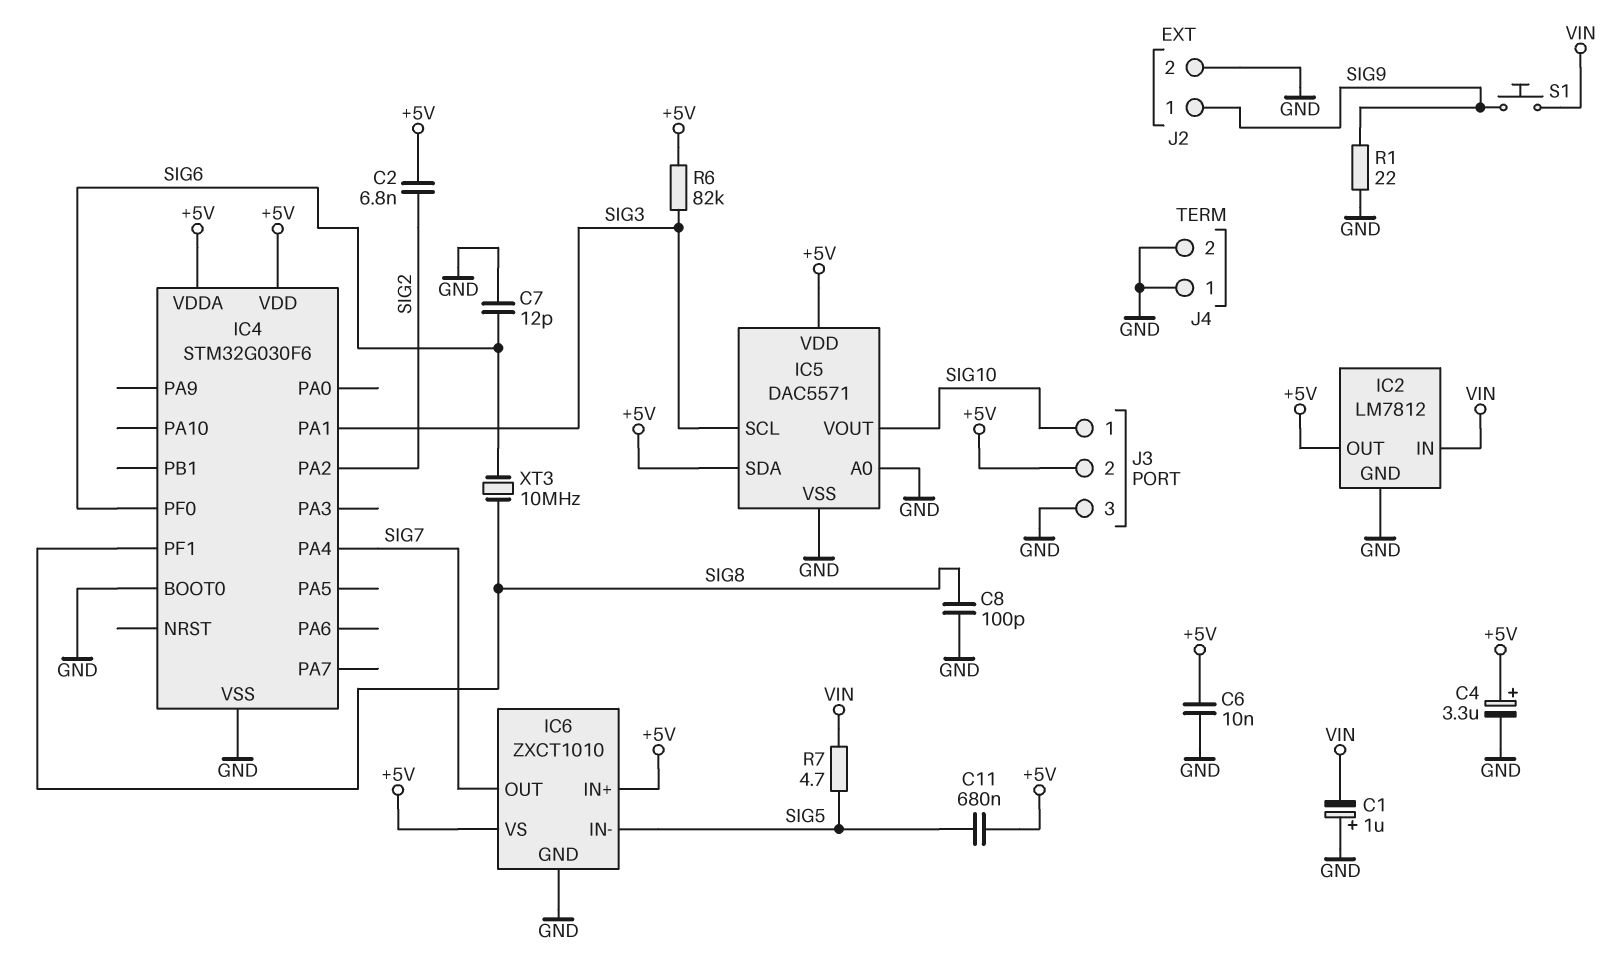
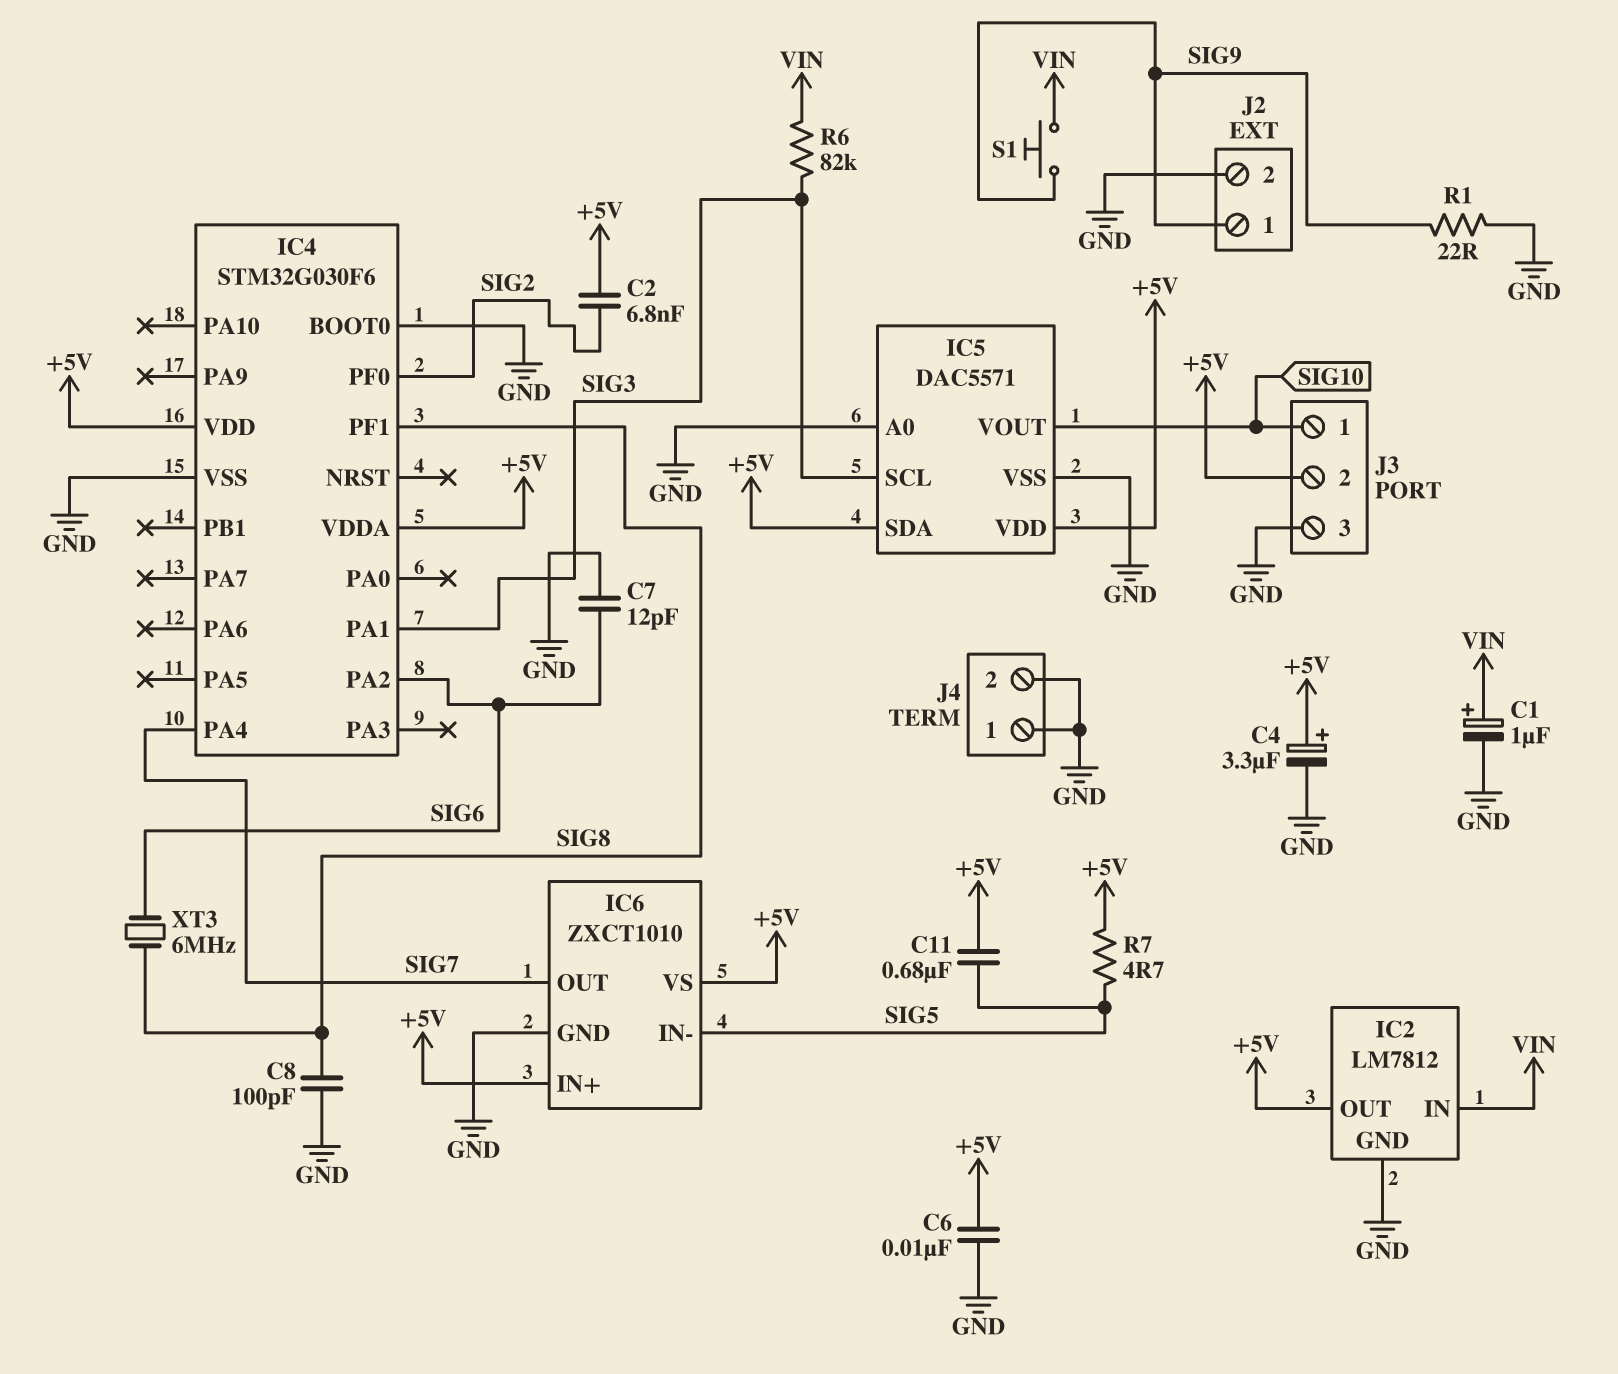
C1: 1uF (plus GND, minus VIN) -> 1uF (plus VIN, minus GND)
IC4 pin PA2: SIG2 -> SIG6
IC4 pin PF0: SIG6 -> SIG2
R6: 82k (+5V, SIG3) -> 82k (SIG3, VIN)
R7: 4.7 (SIG5, VIN) -> 4.7 (+5V, SIG5)
XT3: 10MHz (SIG6, SIG8) -> 6MHz (SIG6, SIG8)

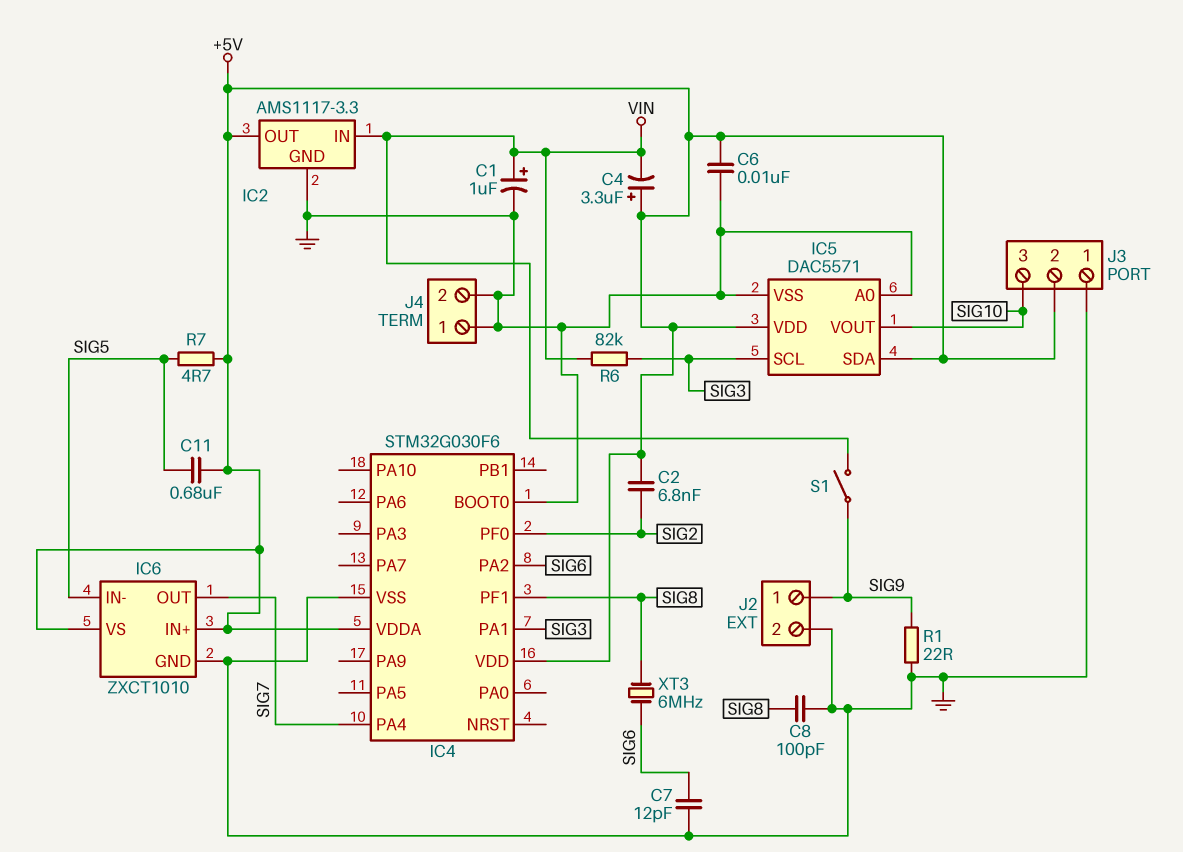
C4: 3.3uF (plus +5V, minus GND) -> 3.3uF (plus +5V, minus VIN)
IC2: LM7812 -> AMS1117-3.3
J3 pin 1: SIG10 -> GND
J3 pin 3: GND -> SIG10
S1: button (SIG9, VIN) -> switch (SIG9, VIN)

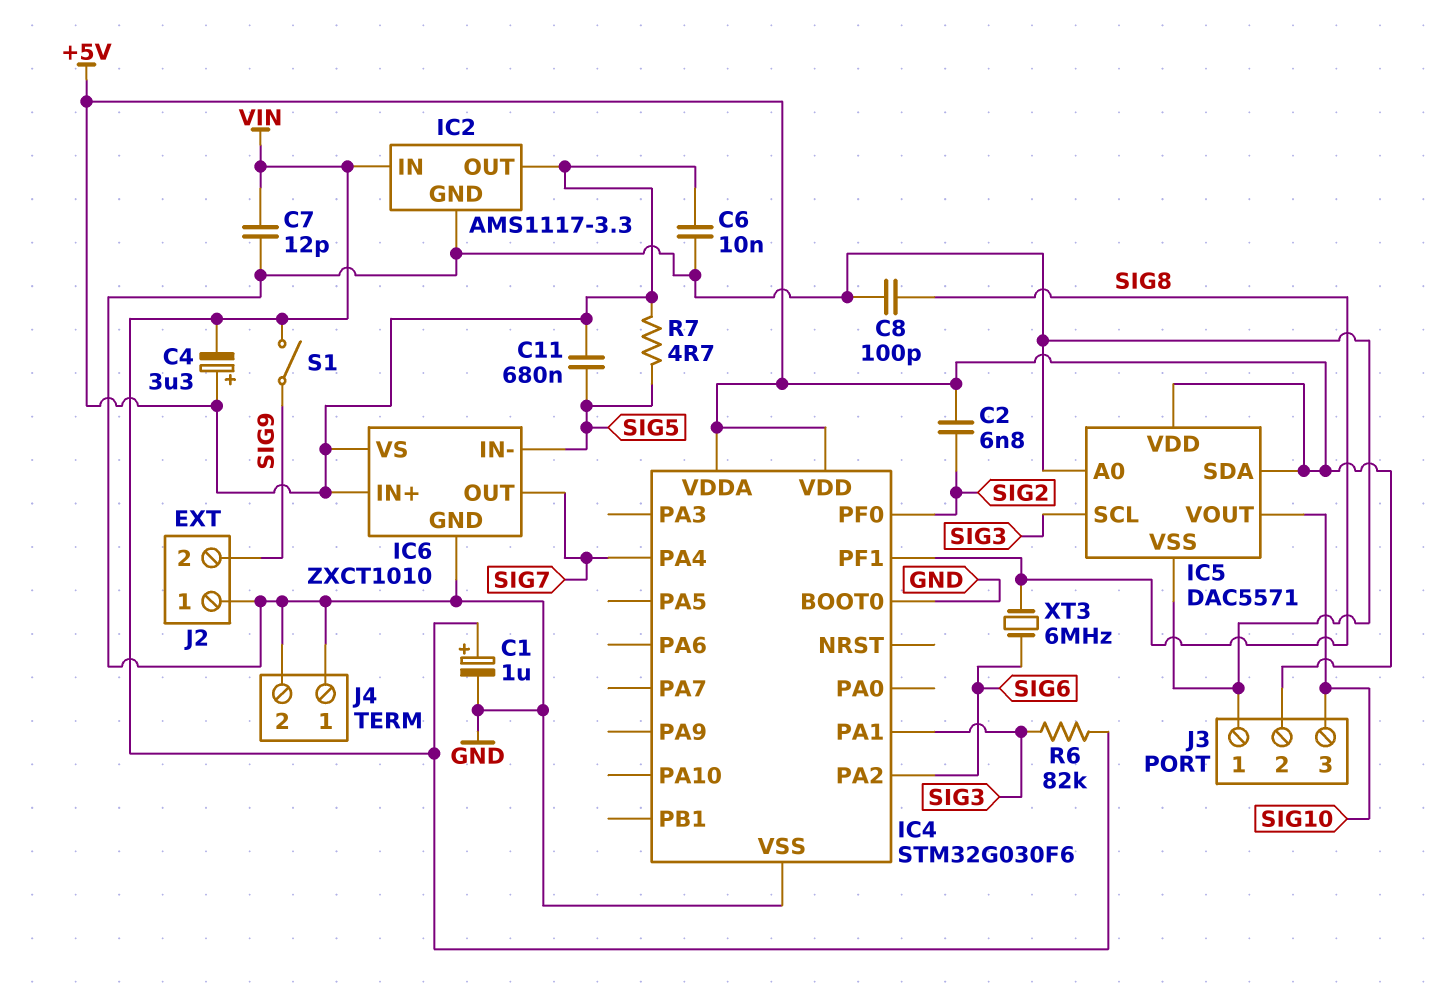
C7: 12pF (GND, SIG6) -> 12pF (GND, VIN)
J2 pin 1: SIG9 -> GND
J2 pin 2: GND -> SIG9
R1: 22 (GND, SIG9) -> none

